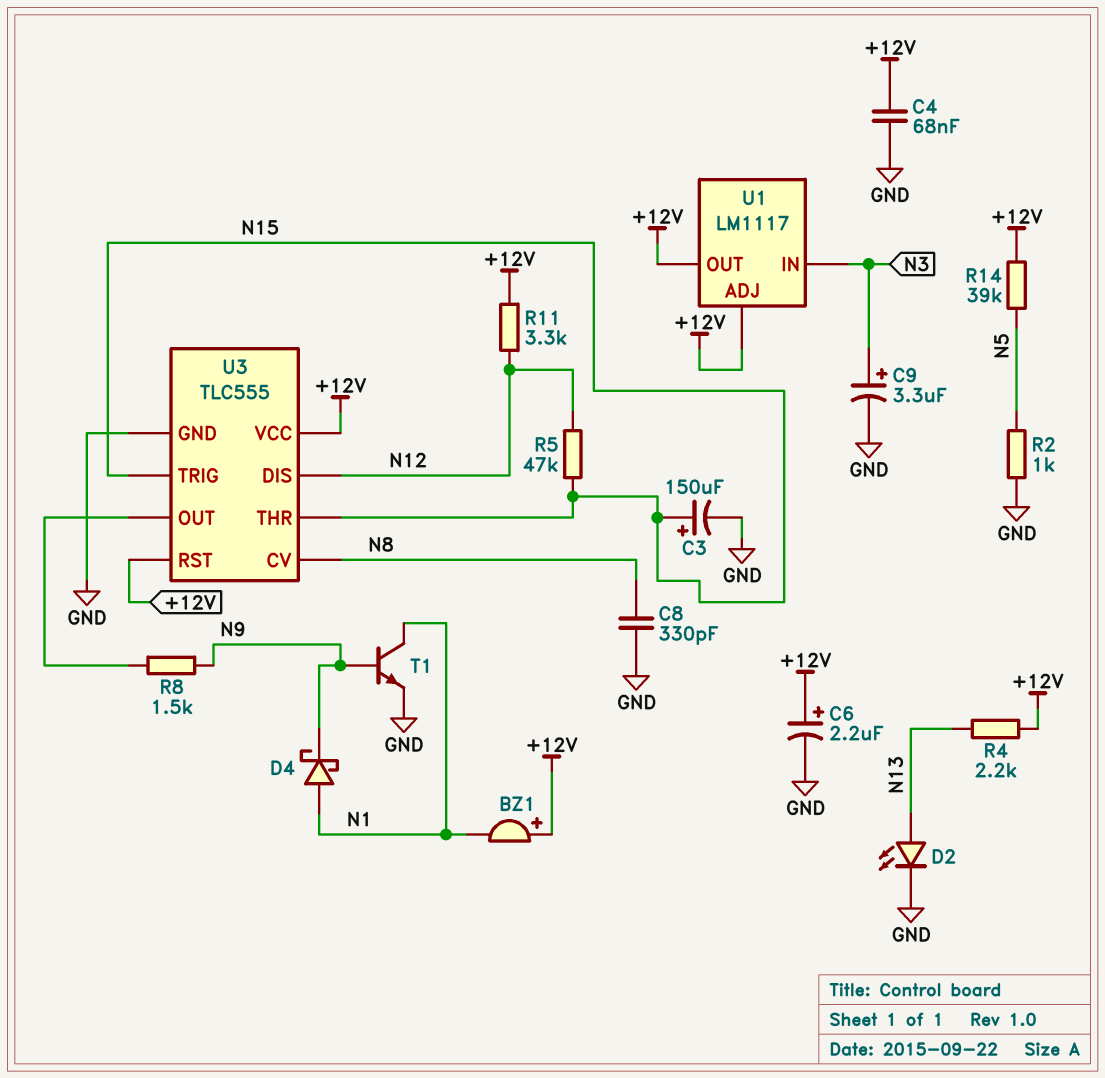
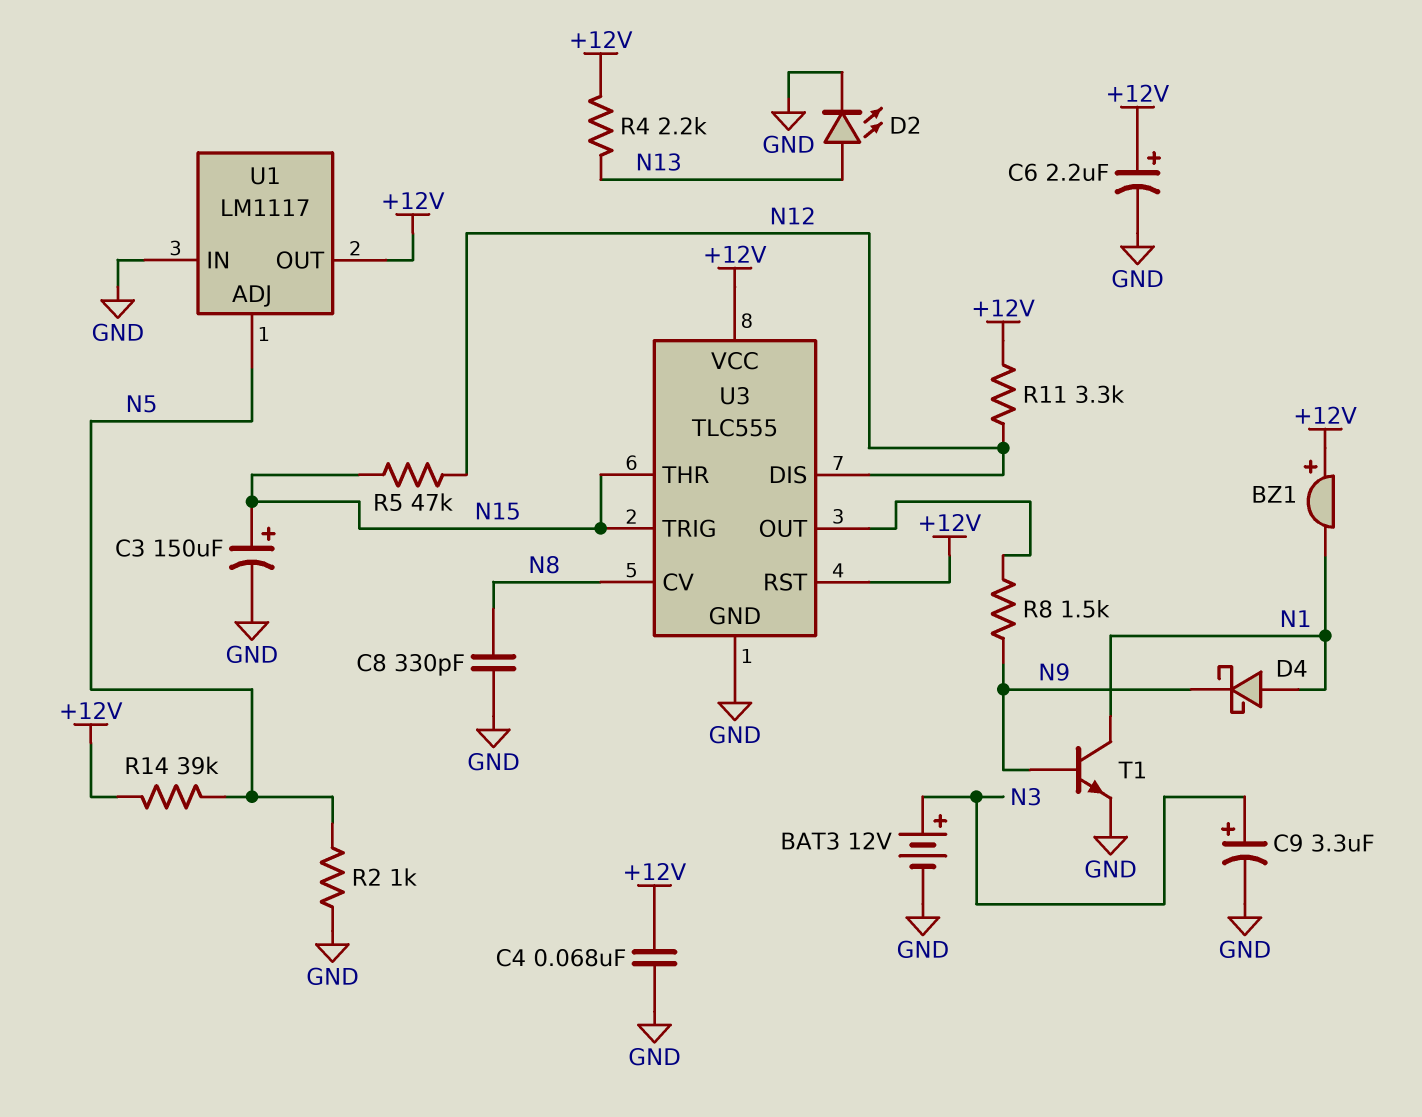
BAT3: none -> 12V (plus N3, minus GND)
U1 pin ADJ: +12V -> N5
U1 pin IN: N3 -> GND

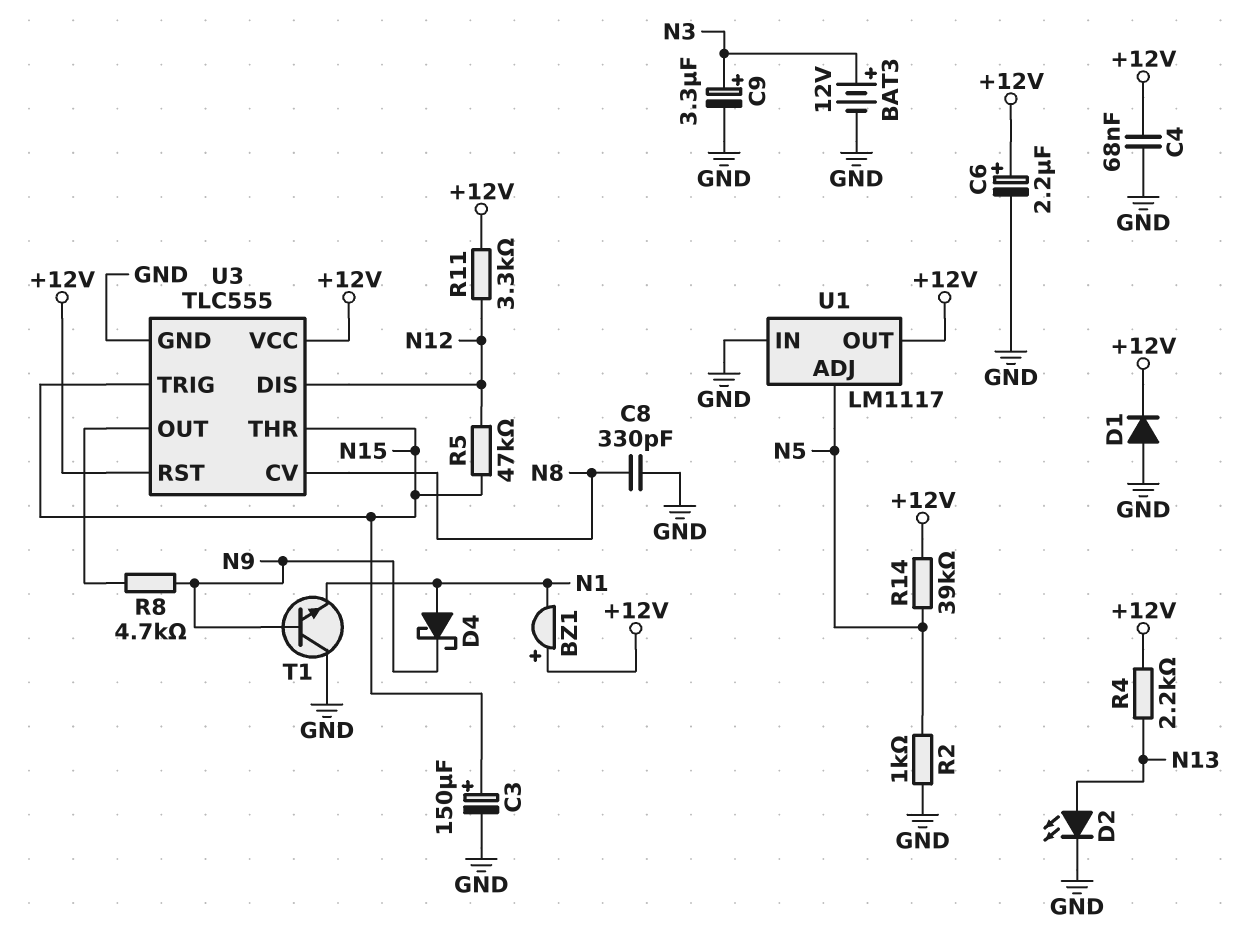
D1: none -> diode (A GND, K +12V)
R8: 1.5k (N9, U3/OUT) -> 4.7k (N9, U3/OUT)
T1: NPN (B N9, C N1, E GND) -> NPN (B N9, C GND, E N1)

